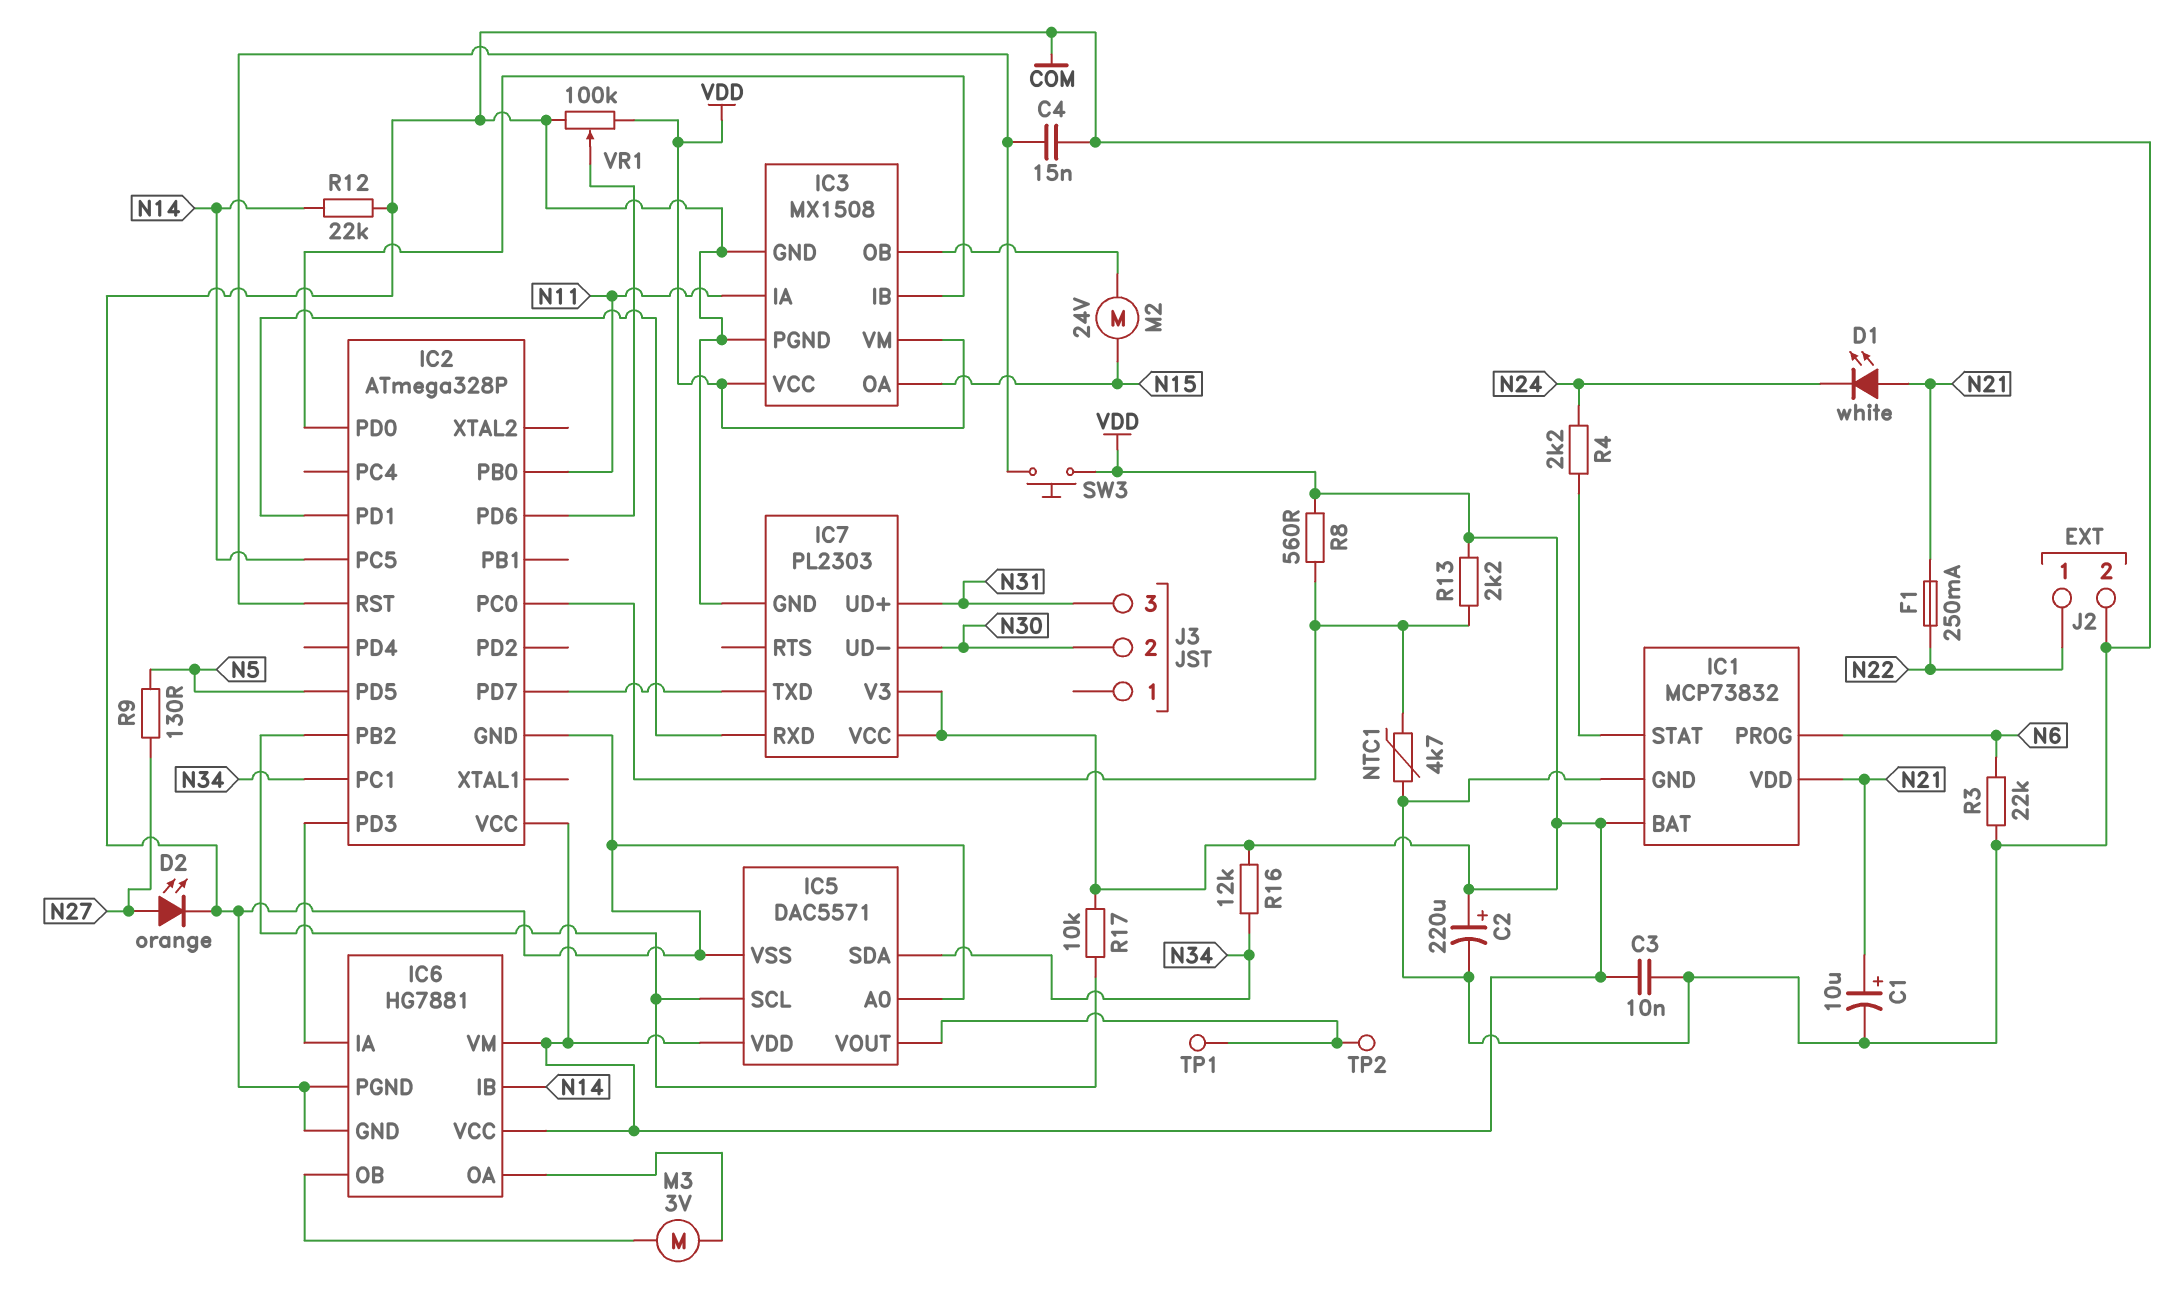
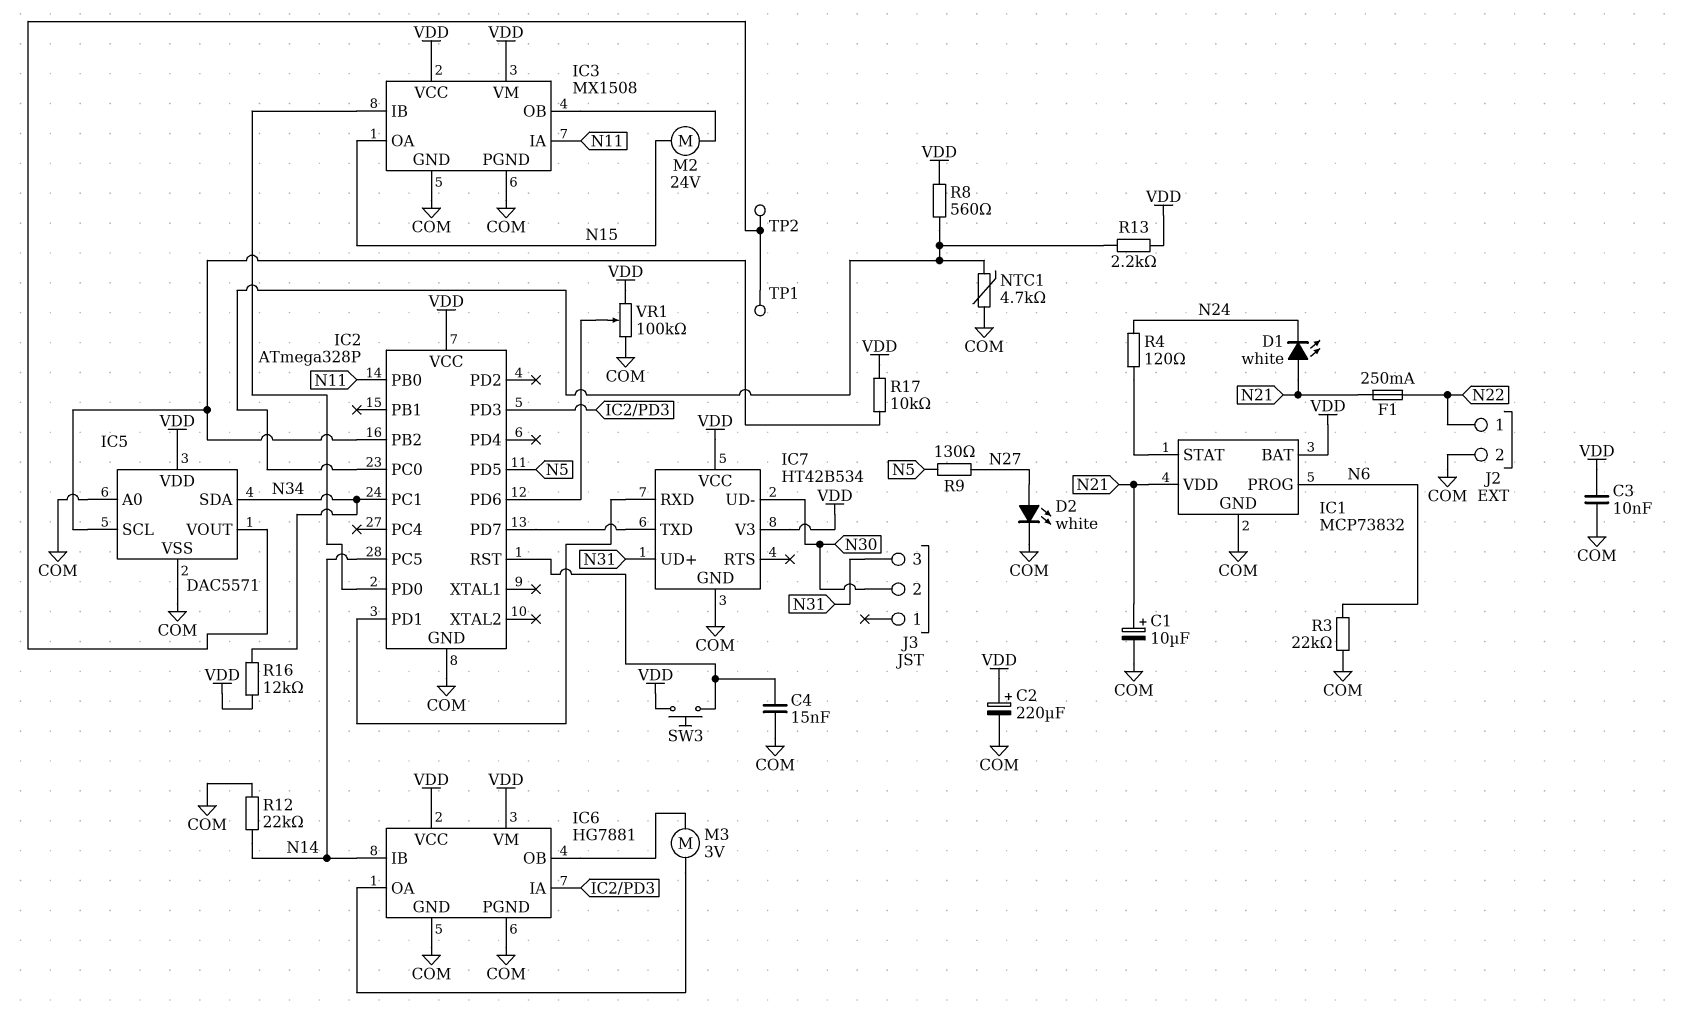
D2: LED orange (A N27, K COM) -> LED white (A N27, K COM)
IC7: PL2303 -> HT42B534
R4: 2.2k (IC1/STAT, N24) -> 120 (IC1/STAT, N24)

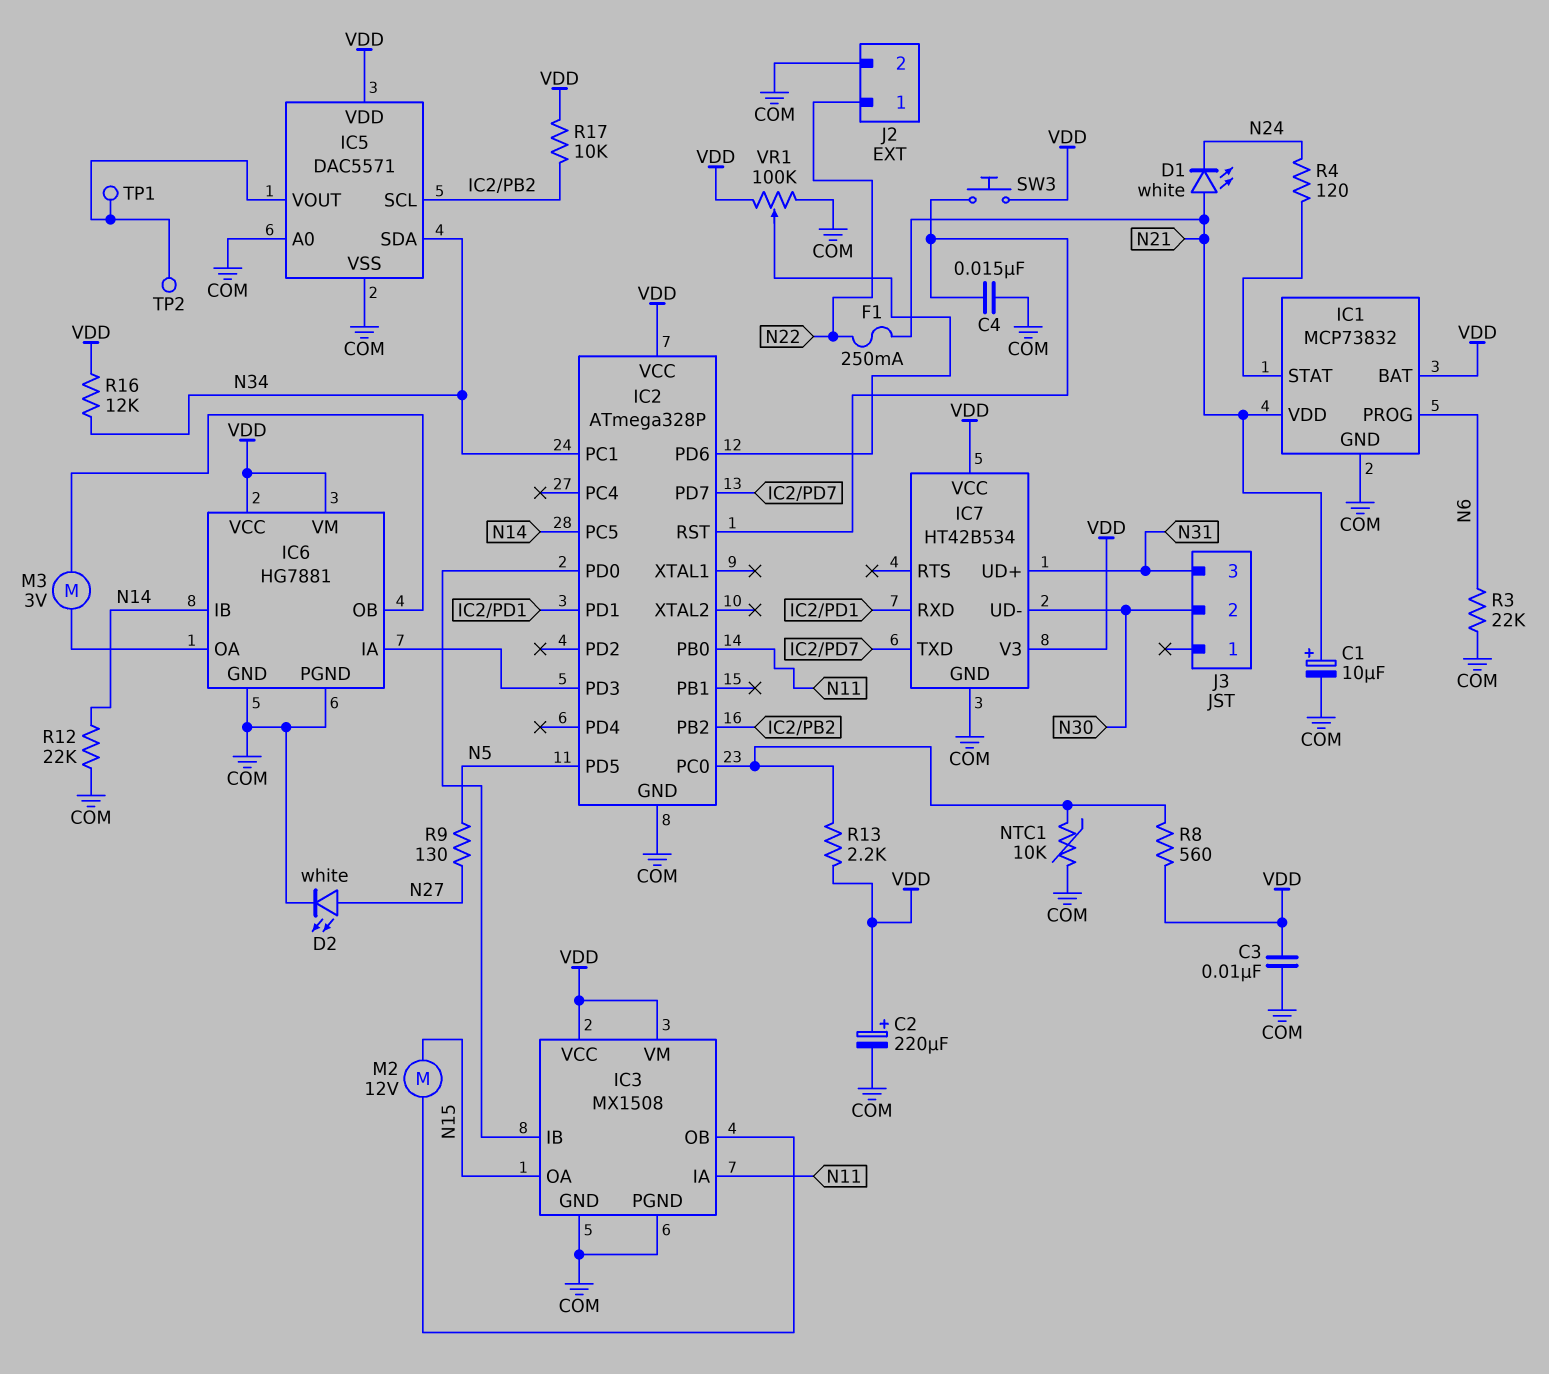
M2: motor 24V (IC3/OB, N15) -> motor 12V (IC3/OB, N15)
NTC1: 4.7k (COM, IC2/PC0) -> 10k (COM, IC2/PC0)

